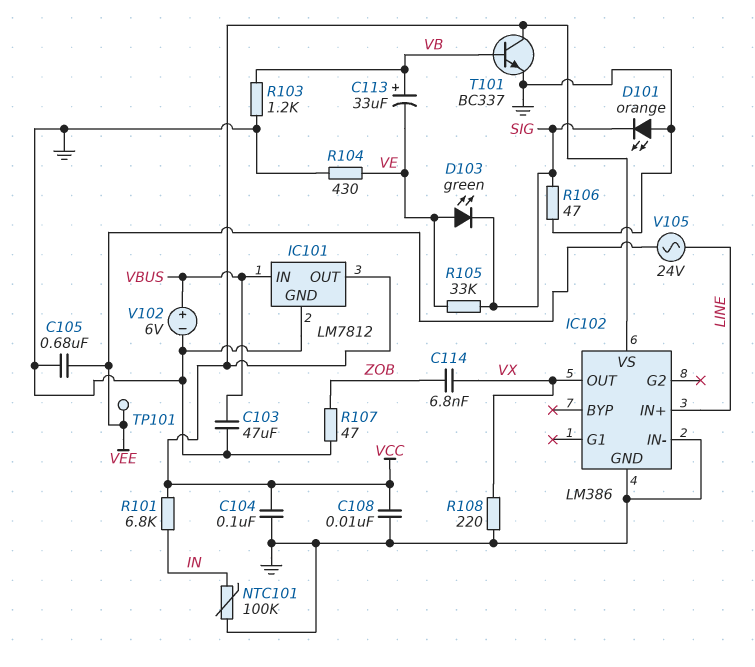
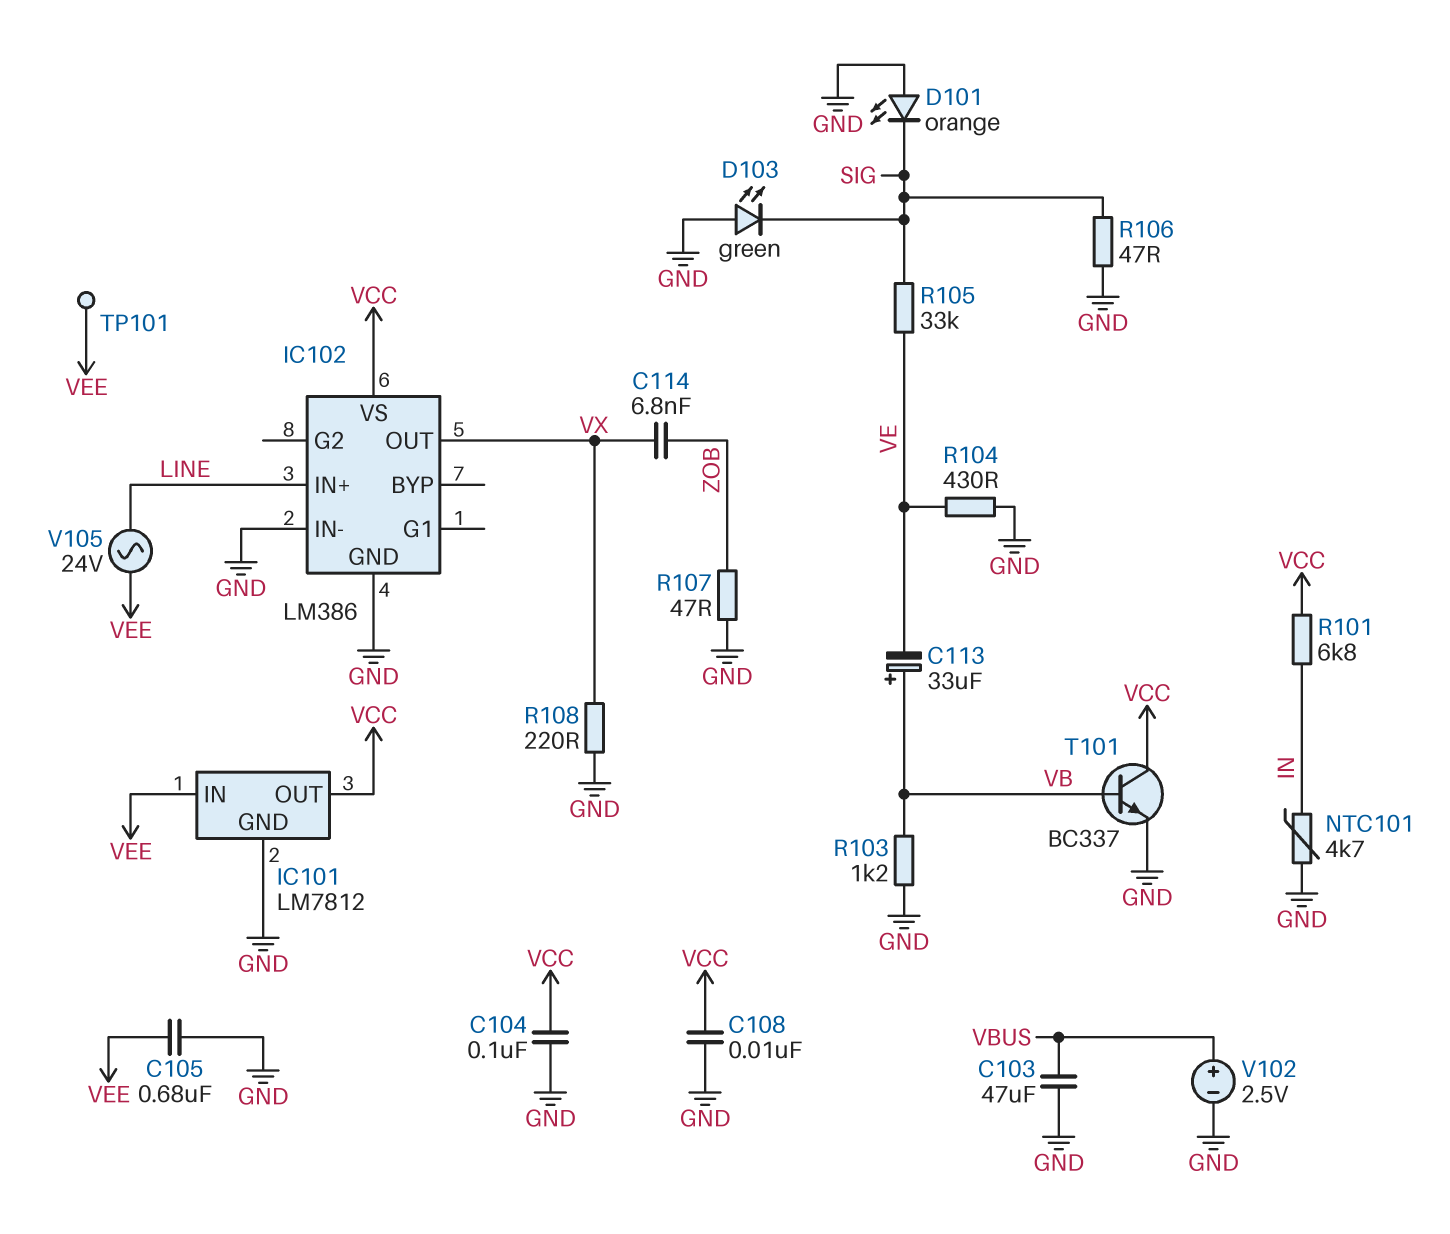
D103: LED green (A VE, K SIG) -> LED green (A GND, K SIG)
IC101 pin IN: VBUS -> VEE
NTC101: 100k (GND, IN) -> 4.7k (GND, IN)
V102: 6V (plus VBUS, minus GND) -> 2.5V (plus VBUS, minus GND)

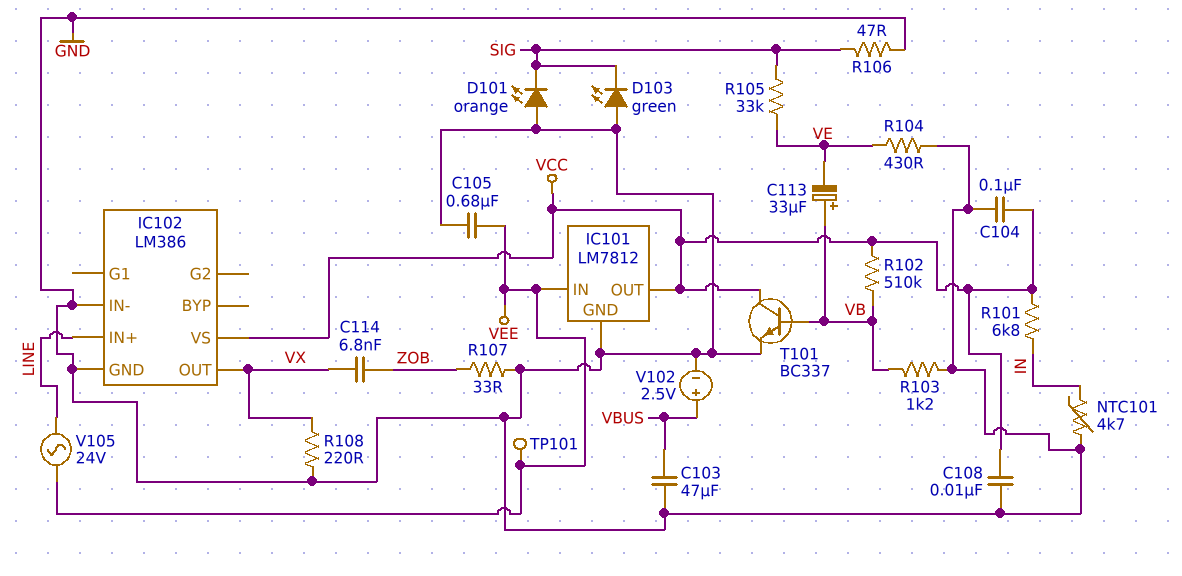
R102: none -> 510k (VB, VCC)
R107: 47 (GND, ZOB) -> 33 (GND, ZOB)

